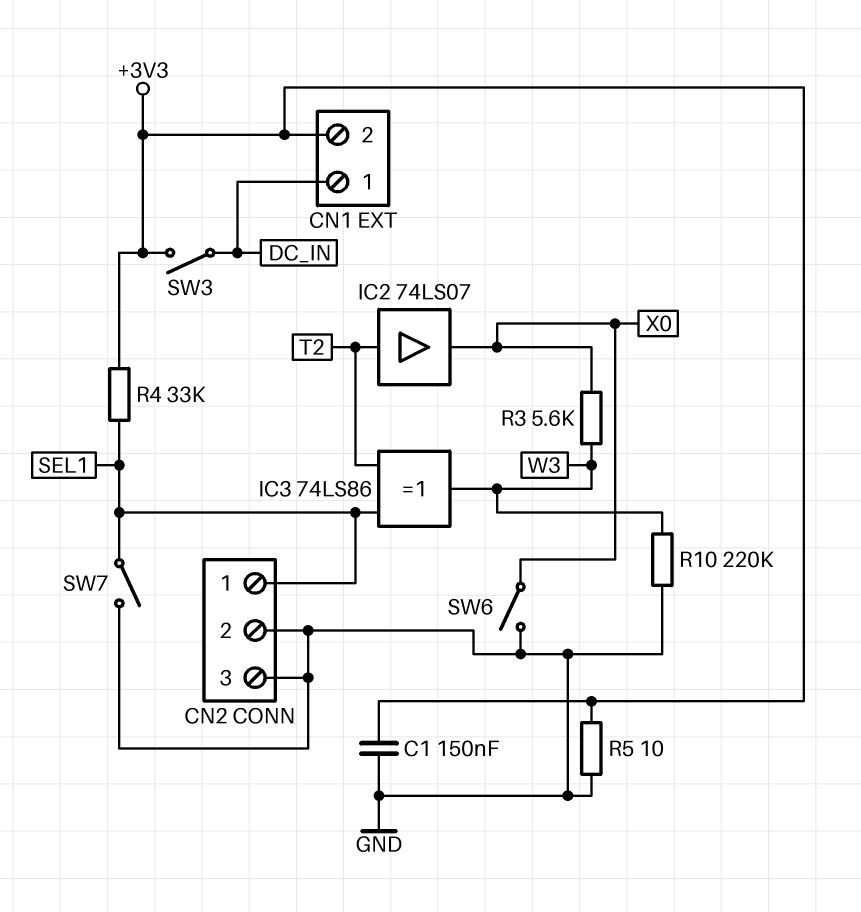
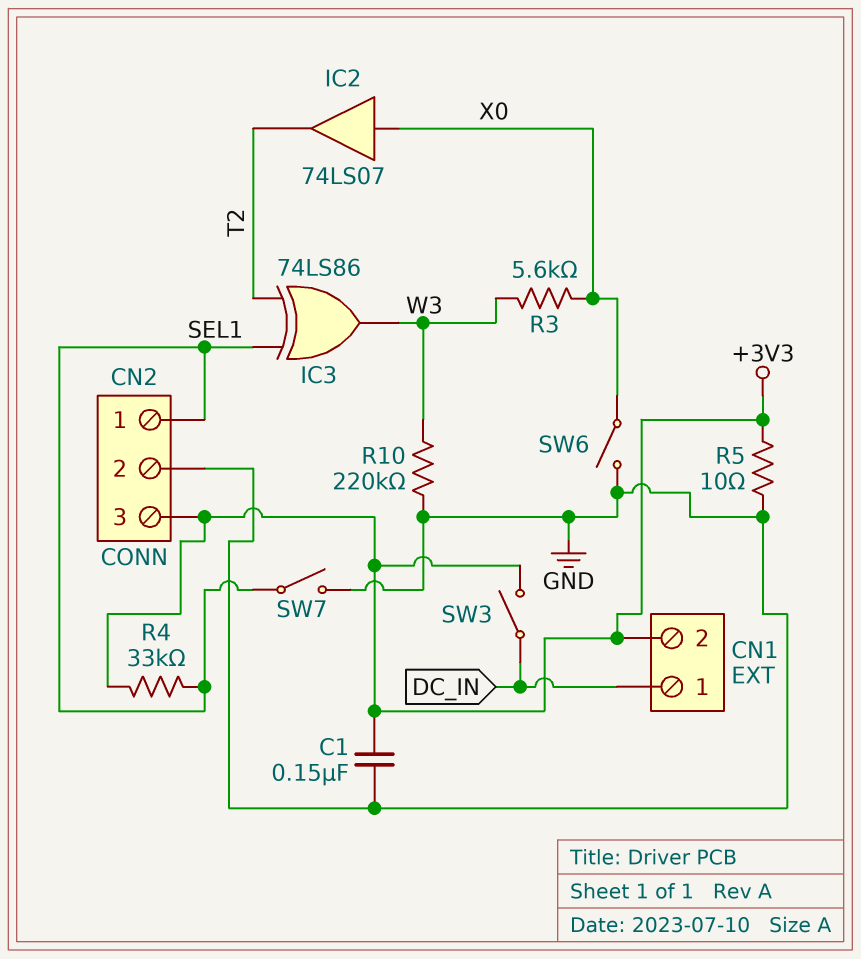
CN2 pin 3: GND -> +3V3
IC2: buffer 74LS07 (in T2, out X0) -> buffer 74LS07 (in X0, out T2)

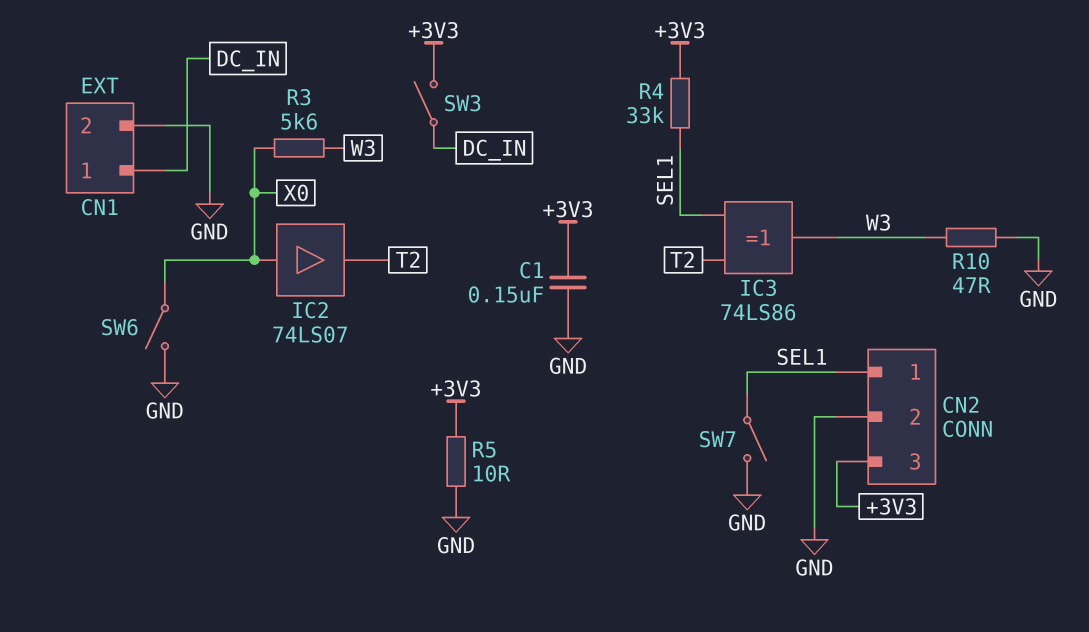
CN1 pin 2: +3V3 -> GND
R10: 220k (GND, W3) -> 47 (GND, W3)

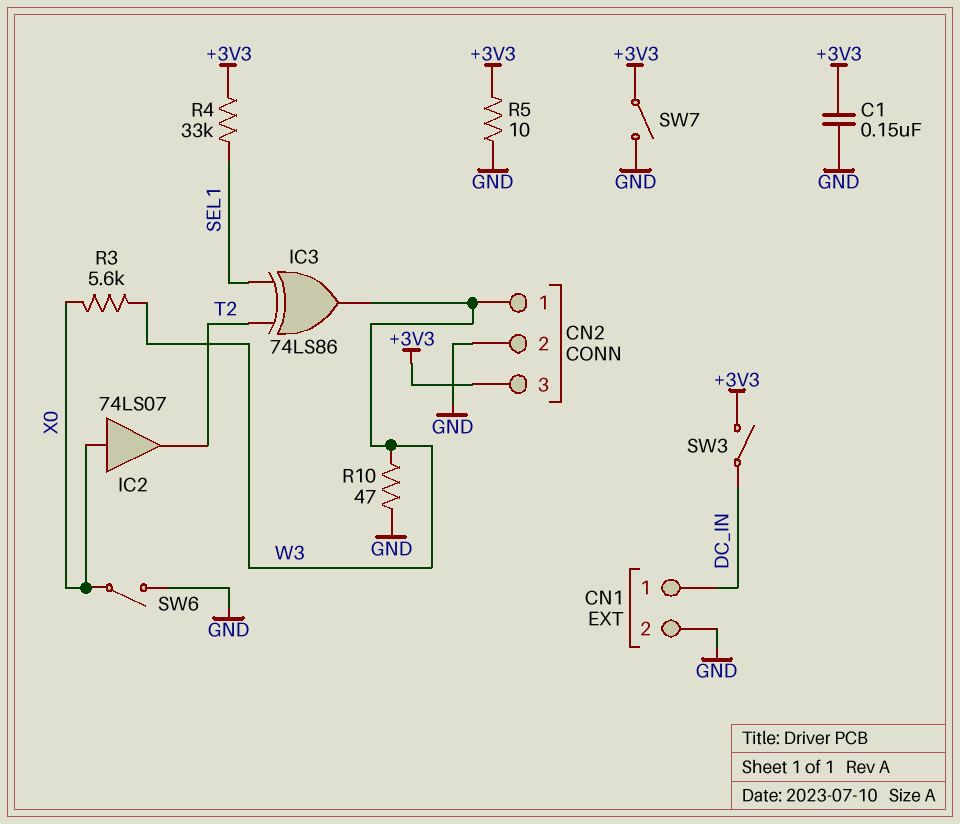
CN2 pin 1: SEL1 -> W3
SW7: switch (GND, SEL1) -> switch (+3V3, GND)

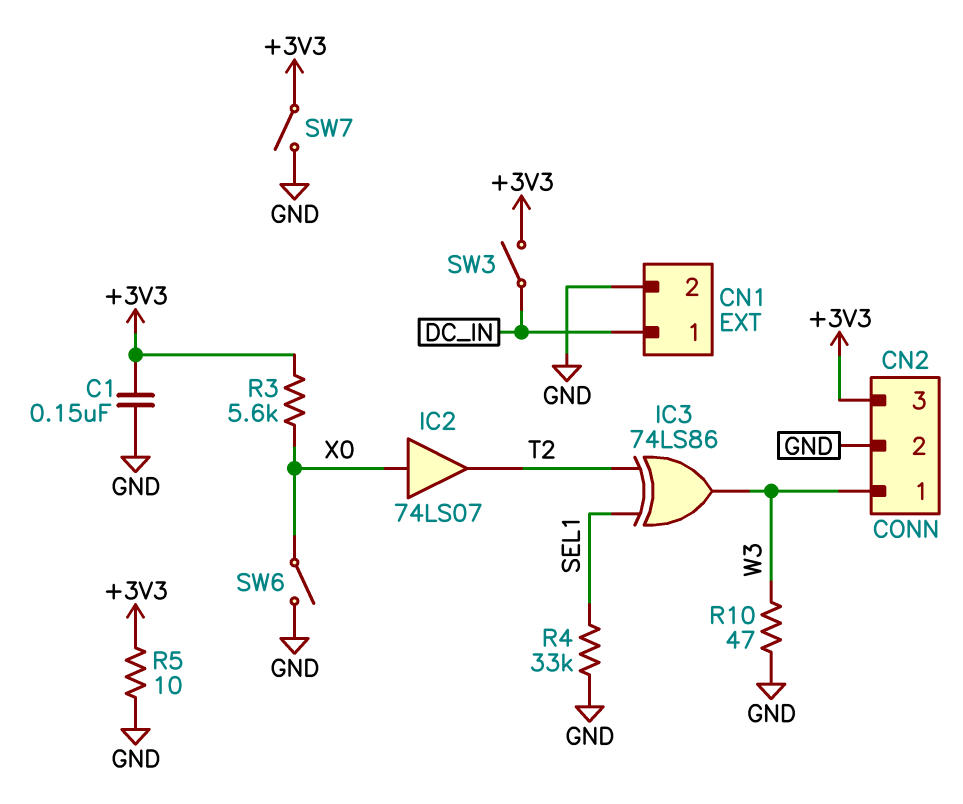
R3: 5.6k (W3, X0) -> 5.6k (+3V3, X0)
R4: 33k (+3V3, SEL1) -> 33k (GND, SEL1)

